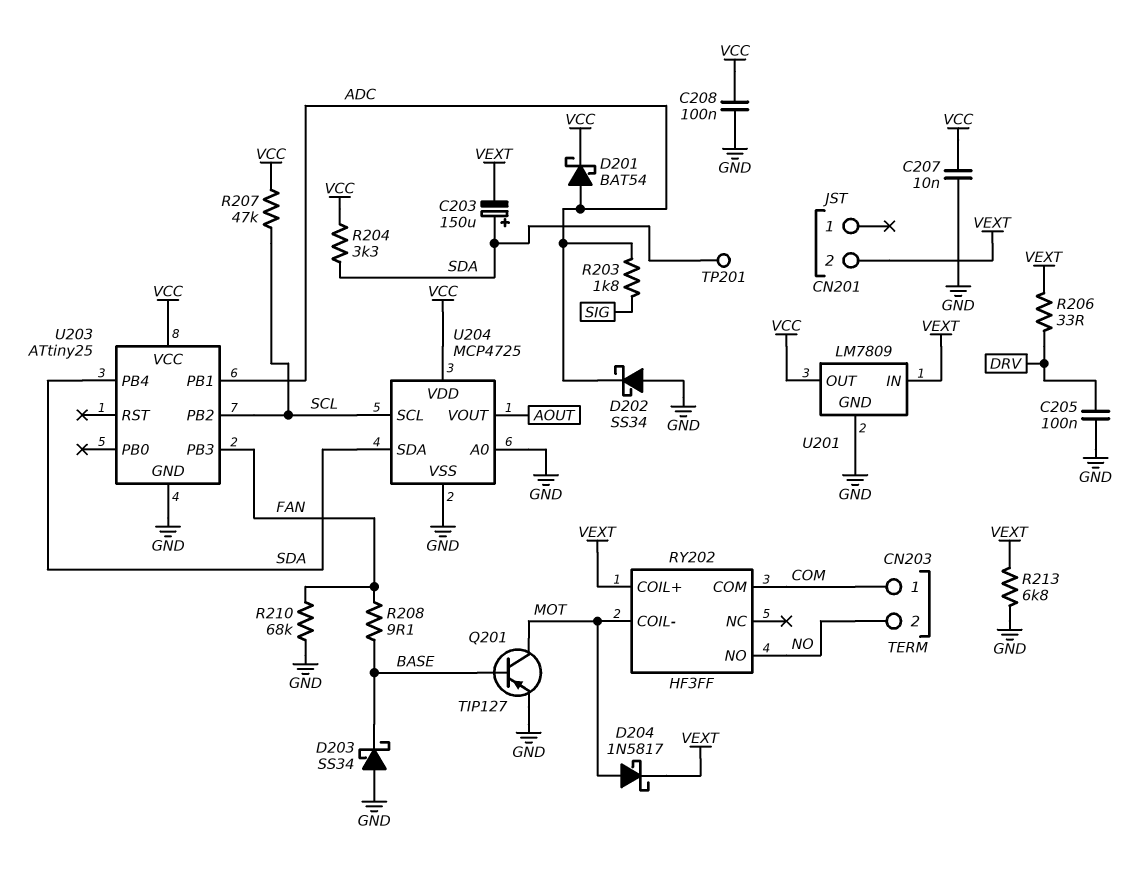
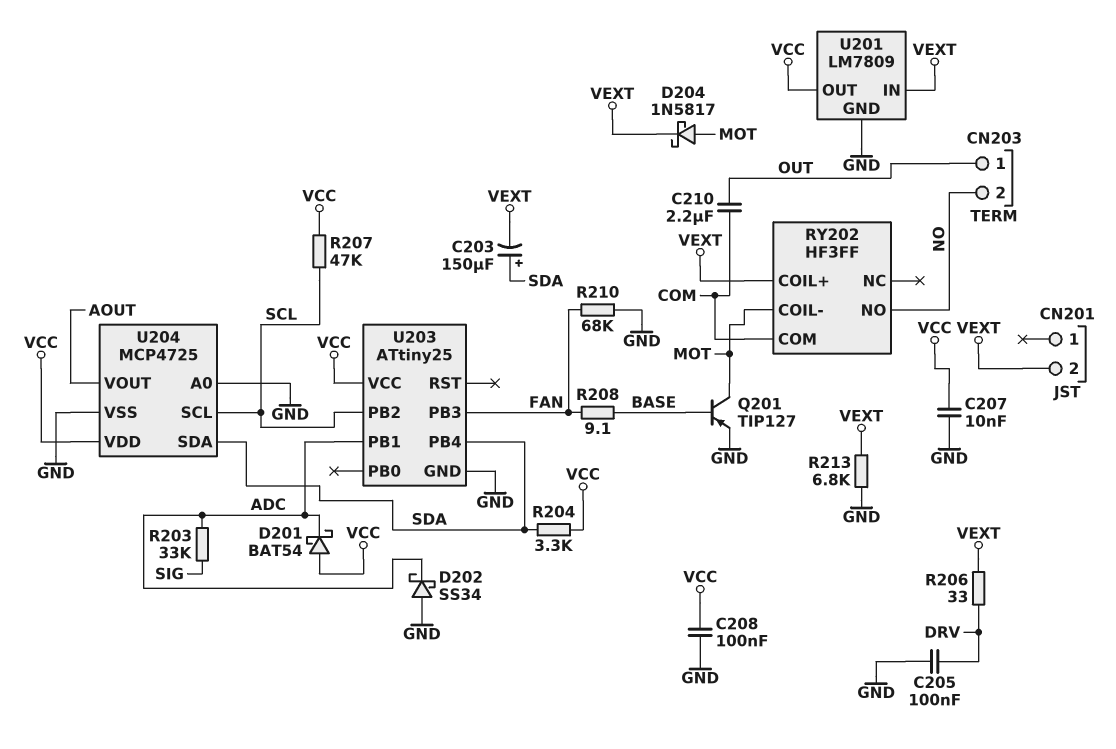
C210: none -> 2.2uF (COM, OUT)
CN203 pin 1: COM -> OUT
D201: schottky BAT54 (A ADC, K VCC) -> schottky BAT54 (A VCC, K ADC)
D203: schottky SS34 (A GND, K BASE) -> none
R203: 1.8k (ADC, SIG) -> 33k (ADC, SIG)
TP201: test point (SDA) -> none

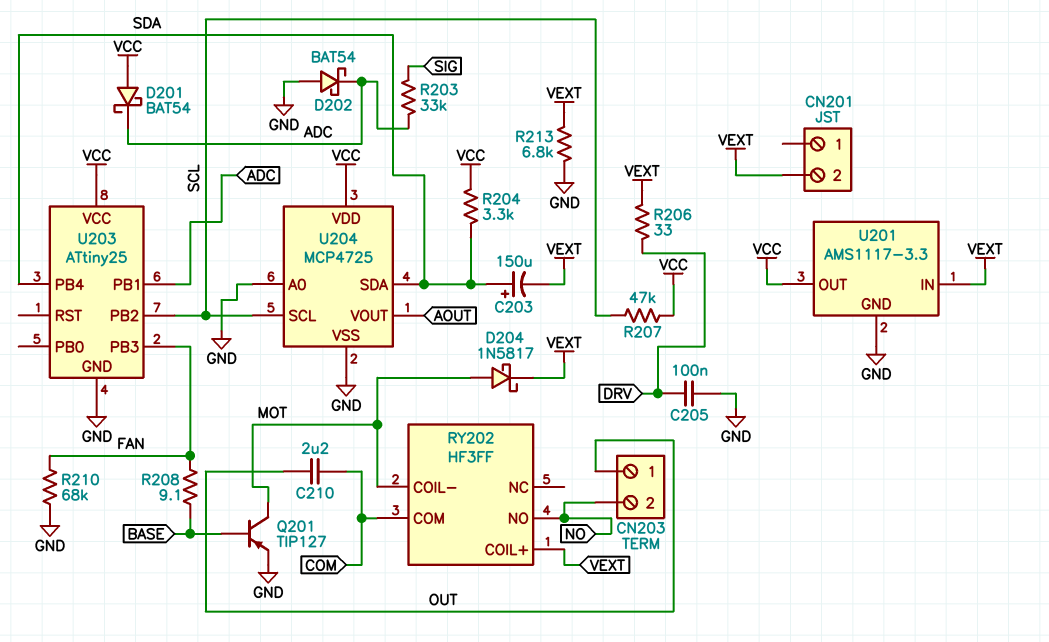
C207: 10nF (GND, VCC) -> none
C208: 100nF (GND, VCC) -> none
D202: schottky SS34 (A GND, K ADC) -> schottky BAT54 (A GND, K ADC)
U201: LM7809 -> AMS1117-3.3

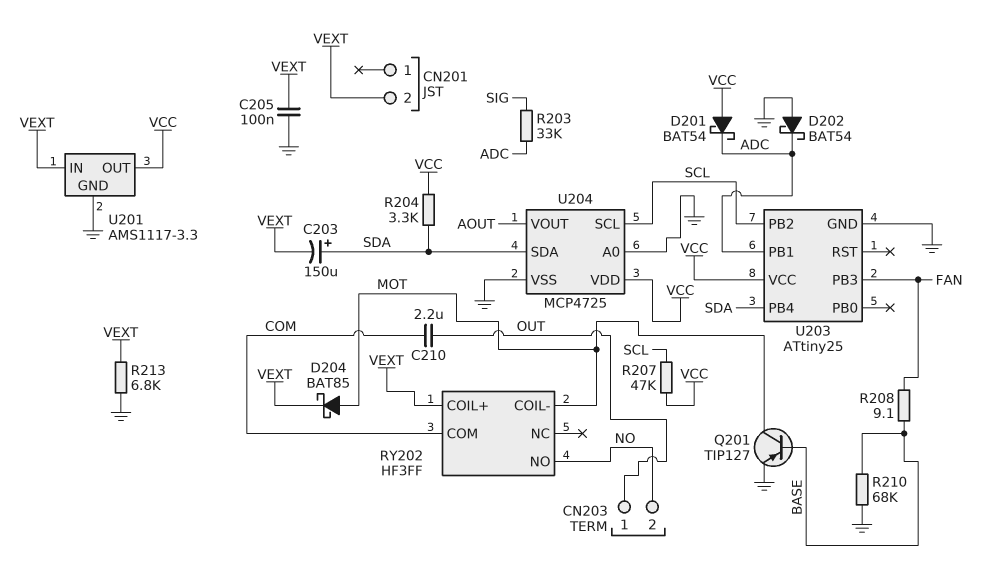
C205: 100nF (DRV, GND) -> 100nF (GND, VEXT)
D204: schottky 1N5817 (A MOT, K VEXT) -> schottky BAT85 (A MOT, K VEXT)
R206: 33 (DRV, VEXT) -> none
R210: 68k (FAN, GND) -> 68k (BASE, GND)

